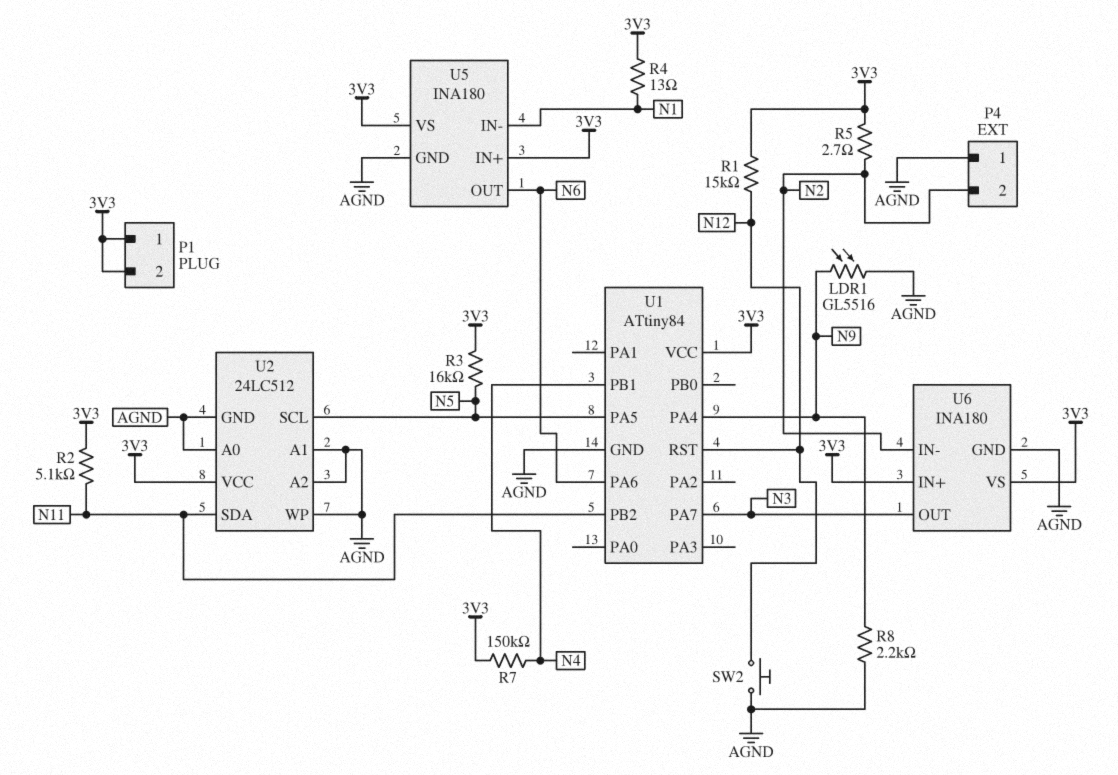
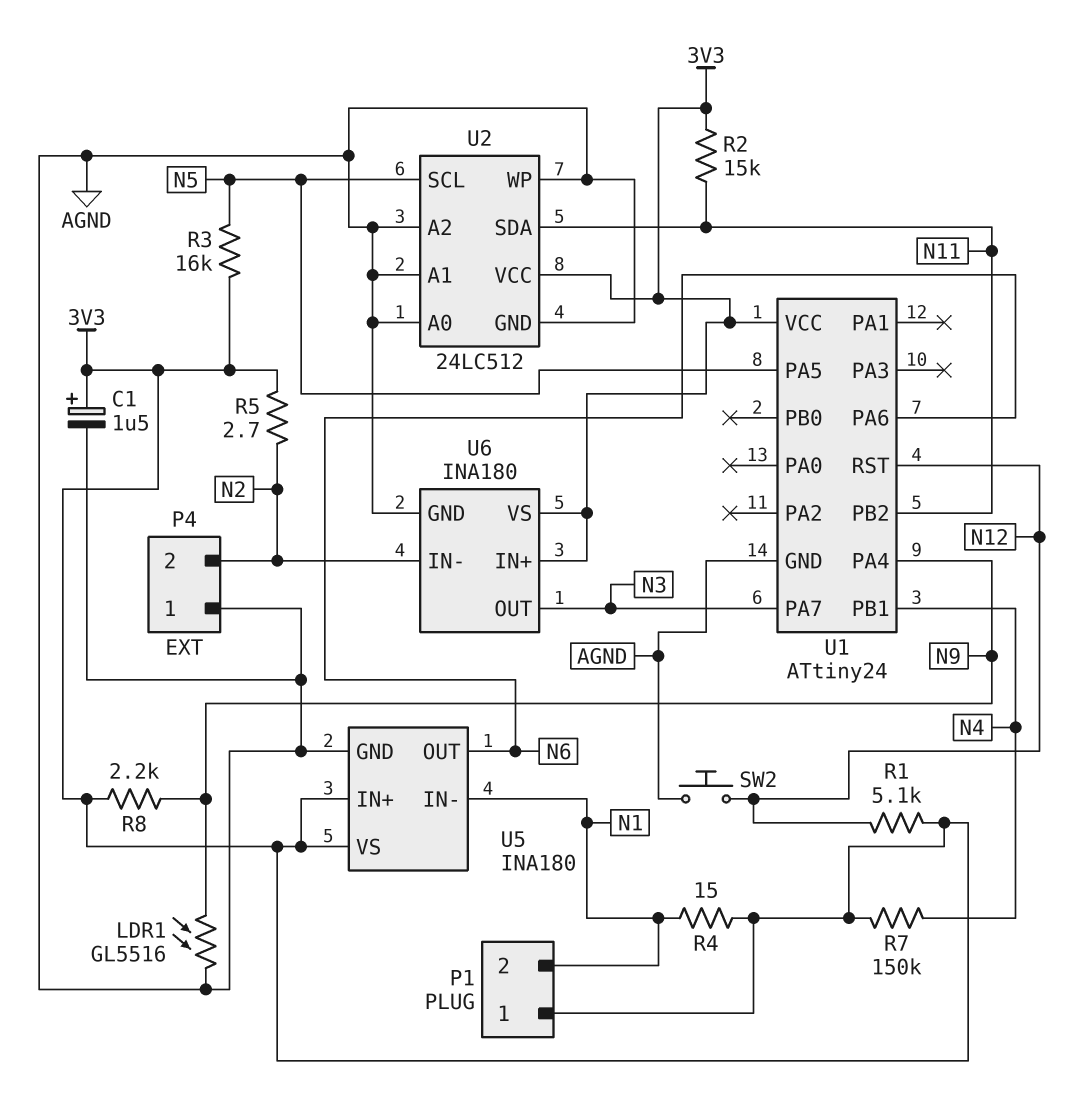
C1: none -> 1.5uF (plus 3V3, minus AGND)
P1 pin 2: 3V3 -> N1
R1: 15k (3V3, N12) -> 5.1k (3V3, N12)
R2: 5.1k (3V3, N11) -> 15k (3V3, N11)
R4: 13 (3V3, N1) -> 15 (3V3, N1)
R8: 2.2k (AGND, N9) -> 2.2k (3V3, N9)
U1: ATtiny84 -> ATtiny24

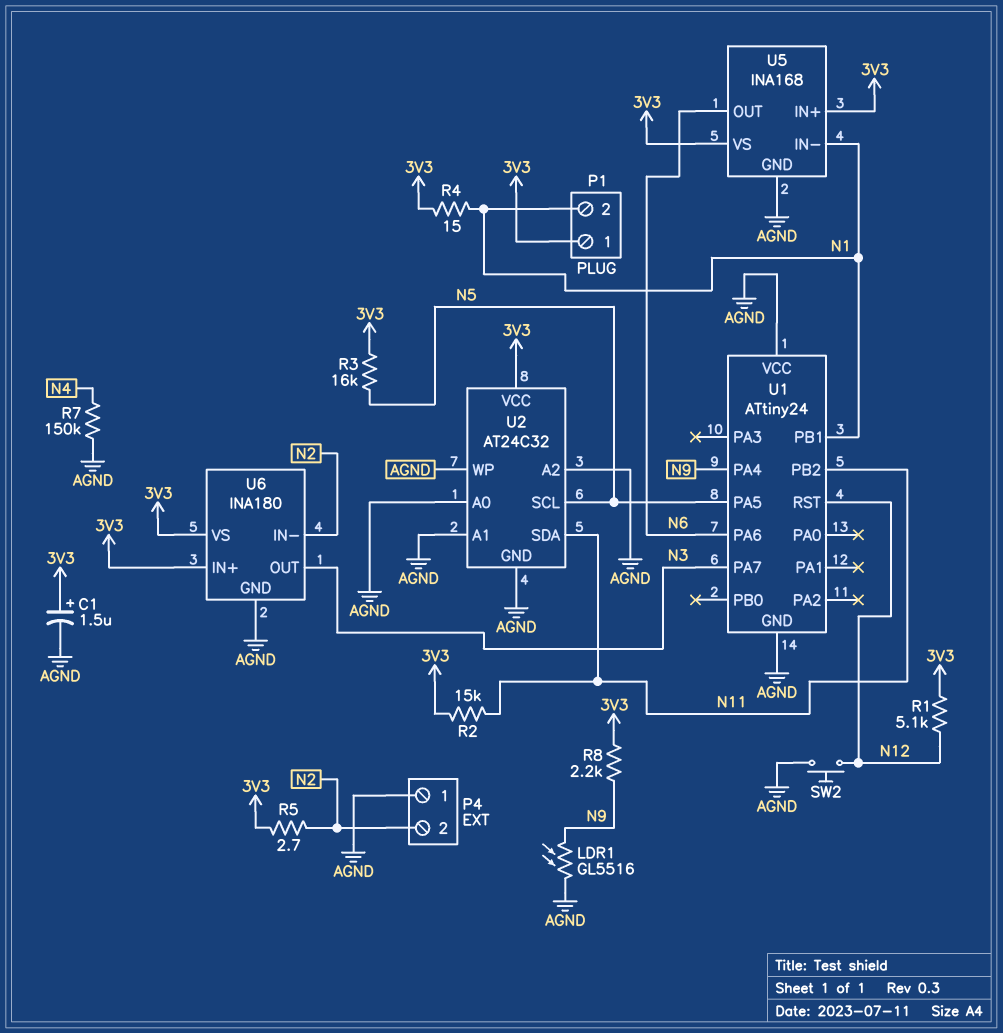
R7: 150k (3V3, N4) -> 150k (AGND, N4)
U1 pin PB1: N4 -> N1
U1 pin VCC: 3V3 -> AGND
U2: 24LC512 -> AT24C32
U5: INA180 -> INA168

